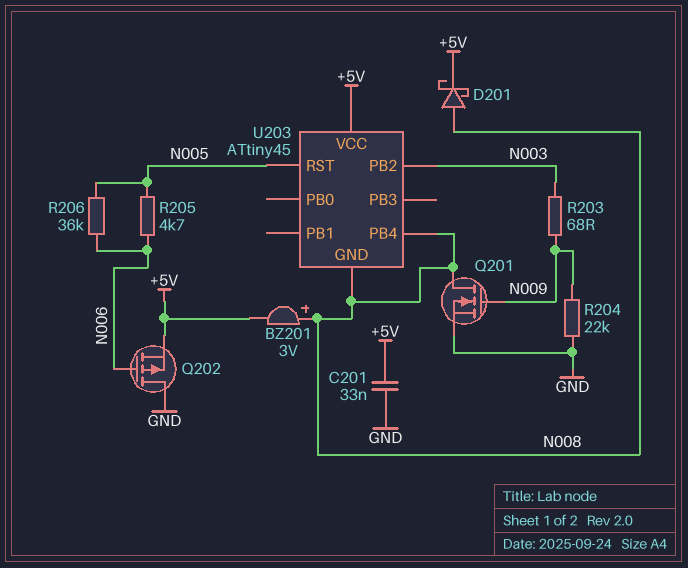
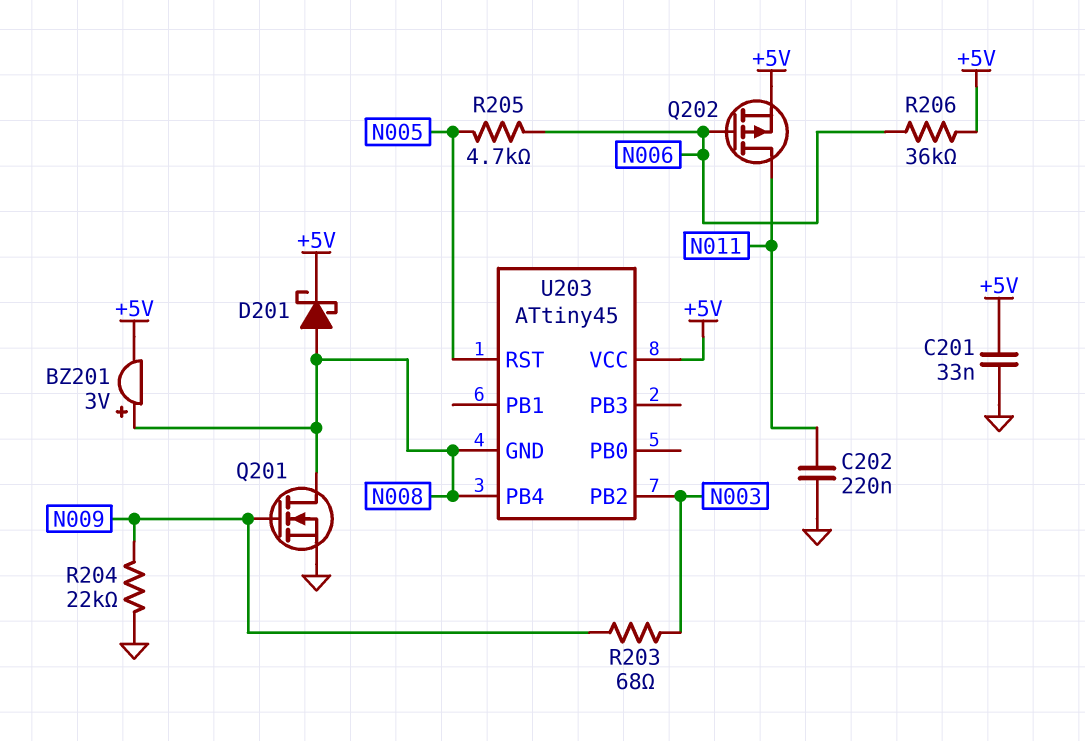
C202: none -> 220nF (GND, N011)
Q202: PMOS (G N006, D GND, S +5V) -> PMOS (G N006, D N011, S +5V)
R206: 36k (N005, N006) -> 36k (+5V, N006)

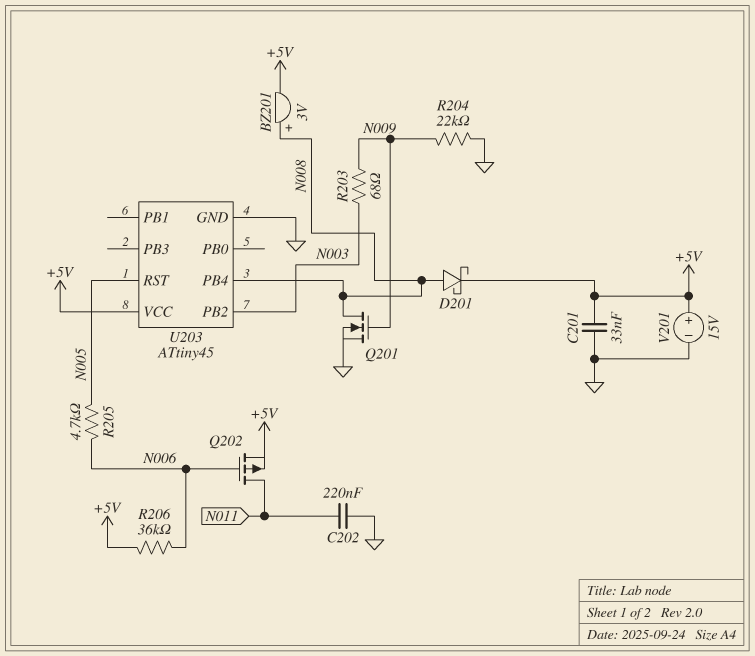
U203 pin GND: N008 -> GND
V201: none -> 15V (plus +5V, minus GND)

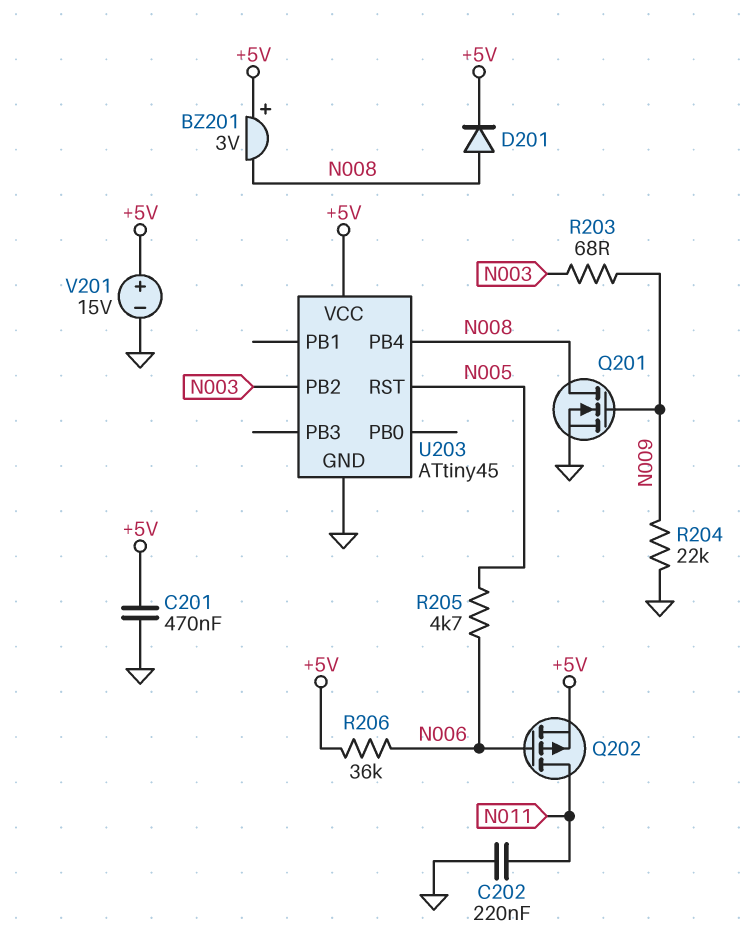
BZ201: buzzer 3V (plus N008, minus +5V) -> buzzer 3V (plus +5V, minus N008)
C201: 33nF (+5V, GND) -> 470nF (+5V, GND)
D201: schottky (A N008, K +5V) -> diode (A N008, K +5V)

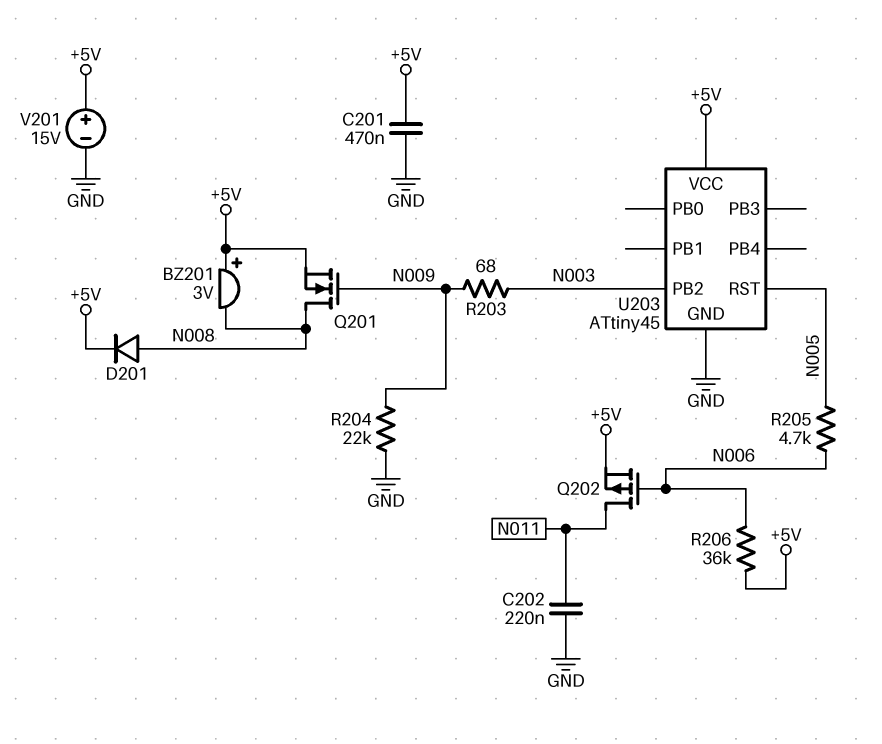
Q201: NMOS (G N009, D N008, S GND) -> NMOS (G N009, D N008, S +5V)
U203 pin PB4: N008 -> none

